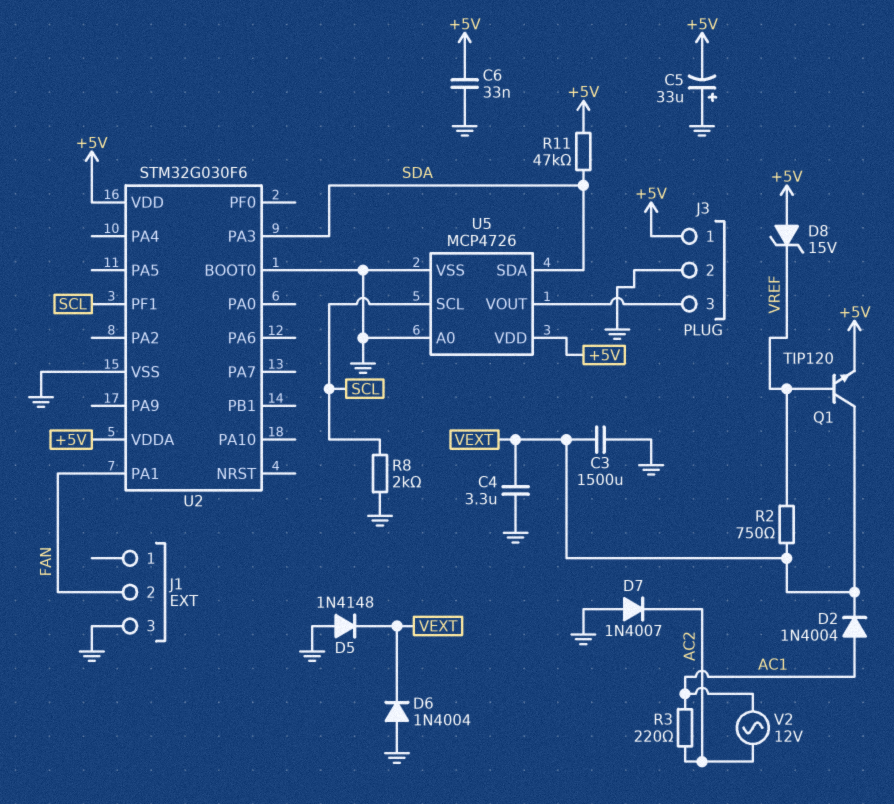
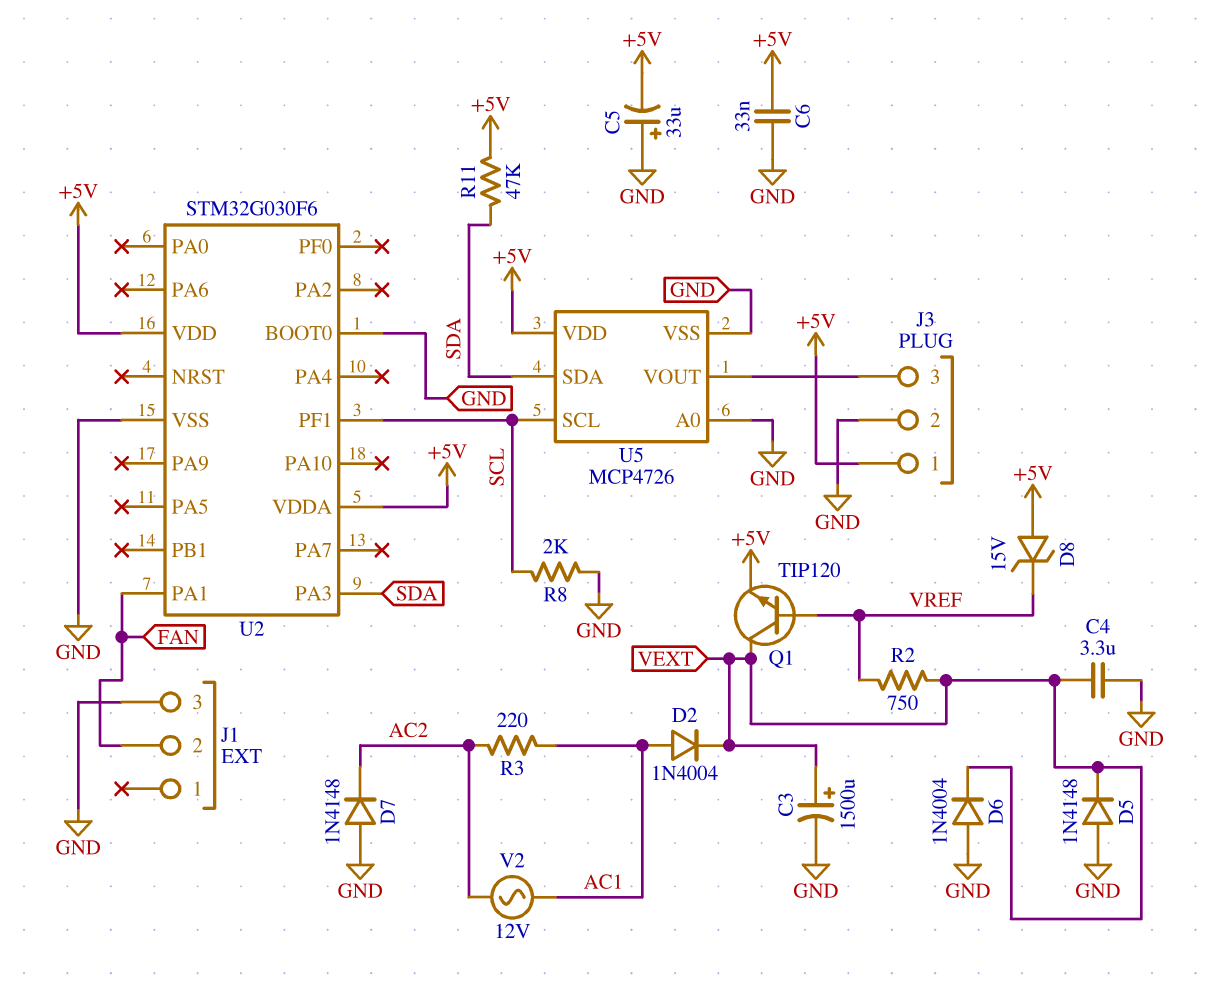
C3: 1500uF (GND, VEXT) -> 1500uF (plus VEXT, minus GND)
D7: diode 1N4007 (A GND, K AC2) -> diode 1N4148 (A GND, K AC2)

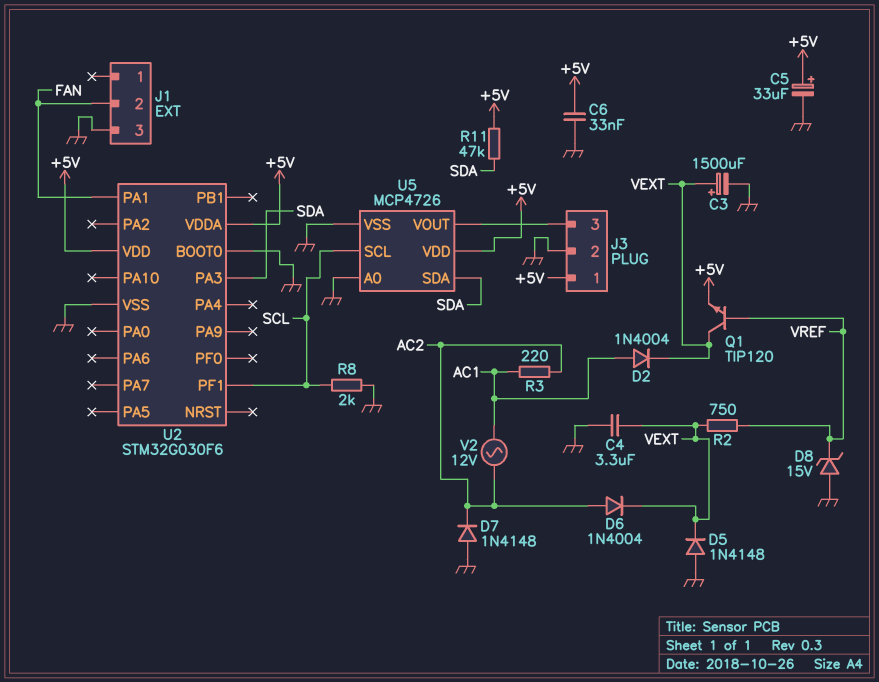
C5: 33uF (plus GND, minus +5V) -> 33uF (plus +5V, minus GND)
D6: diode 1N4004 (A GND, K VEXT) -> diode 1N4004 (A AC2, K VEXT)
D8: zener 15V (A +5V, K VREF) -> zener 15V (A GND, K VREF)

